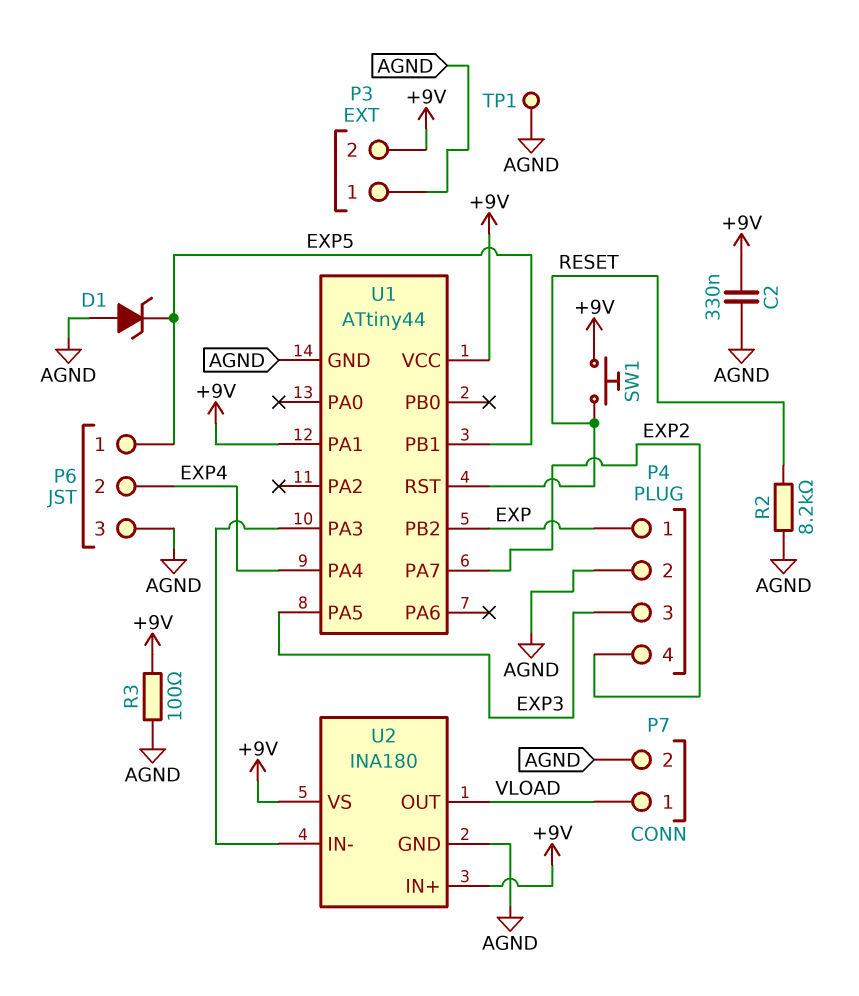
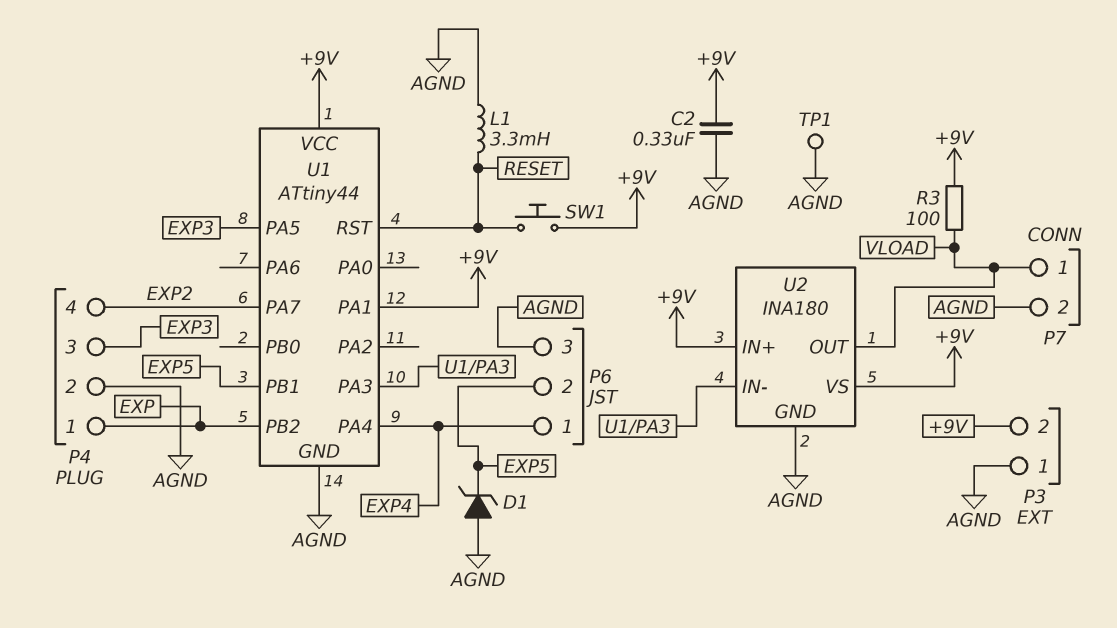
L1: none -> 3.3mH (AGND, RESET)
P6 pin 1: EXP5 -> EXP4
P6 pin 2: EXP4 -> EXP5
R2: 8.2k (AGND, RESET) -> none
R3: 100 (+9V, AGND) -> 100 (+9V, VLOAD)

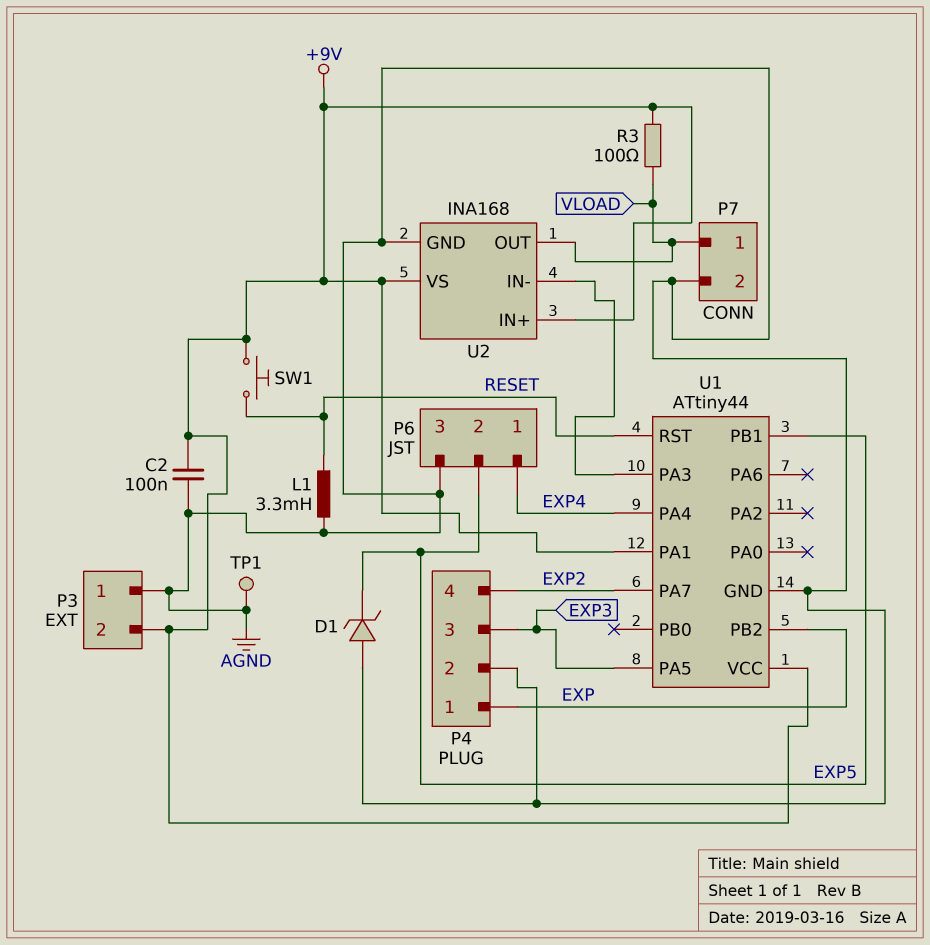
C2: 330nF (+9V, AGND) -> 100nF (+9V, AGND)
U2: INA180 -> INA168

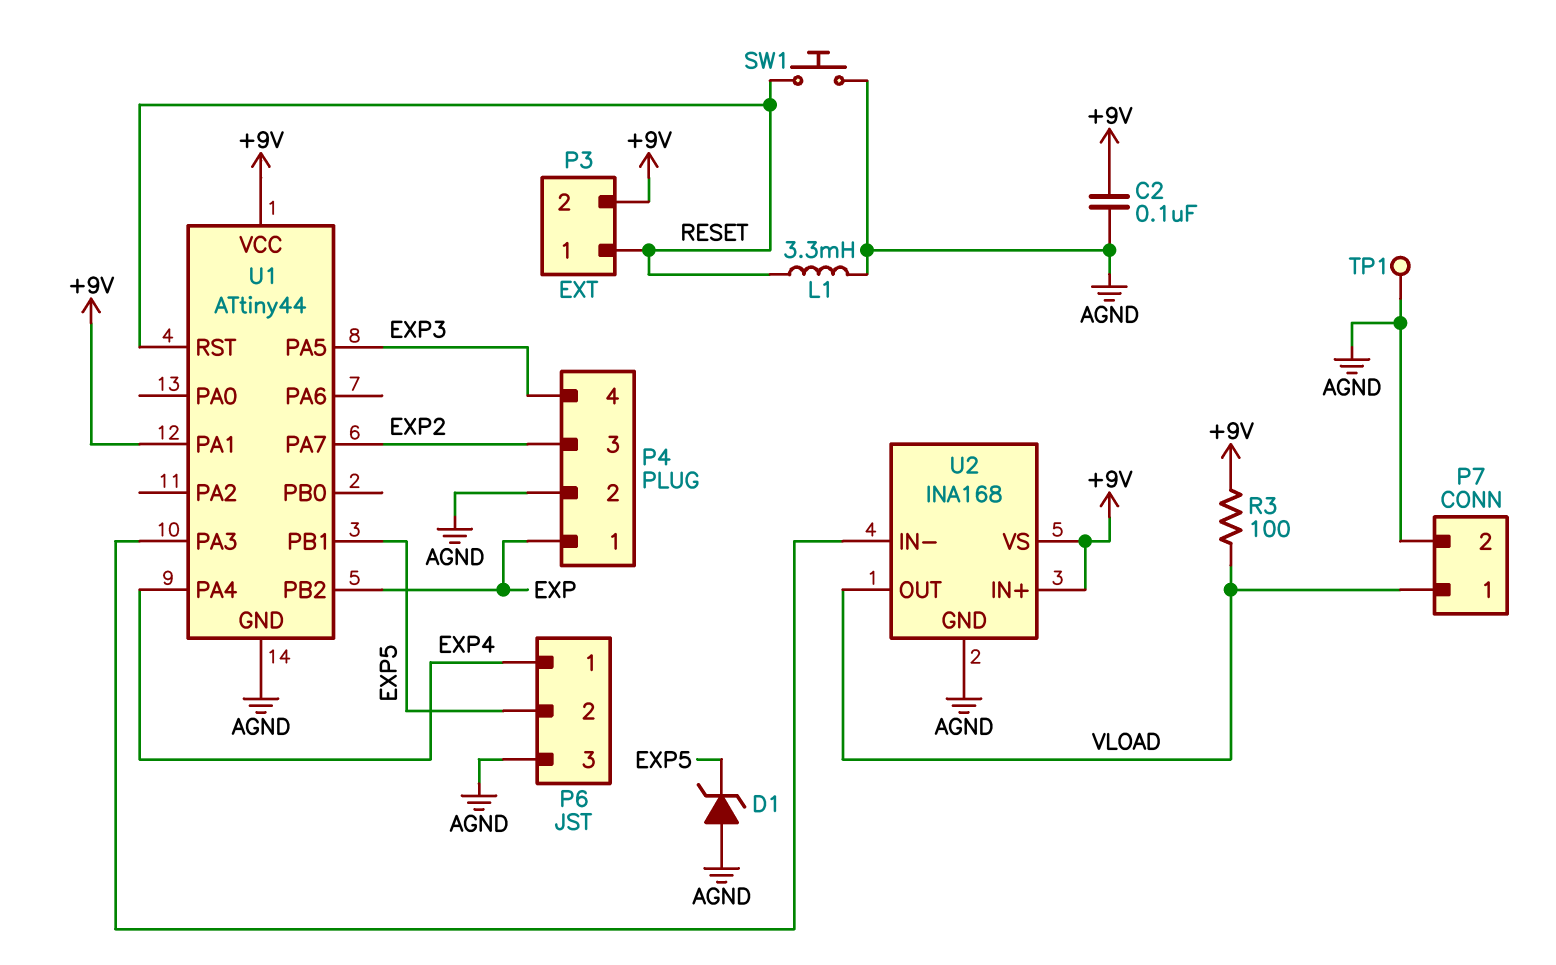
P3 pin 1: AGND -> RESET
P4 pin 3: EXP3 -> EXP2
P4 pin 4: EXP2 -> EXP3
SW1: button (+9V, RESET) -> button (AGND, RESET)

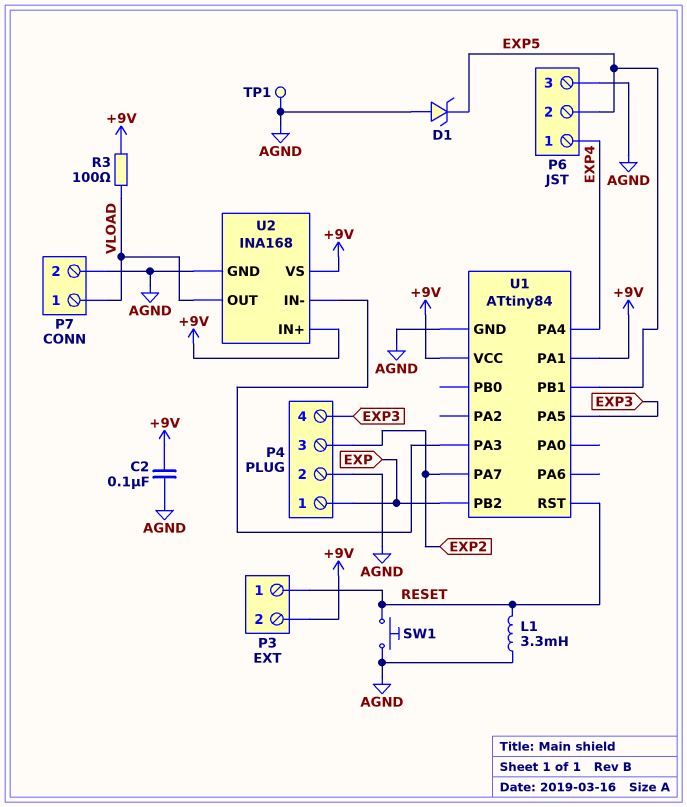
U1: ATtiny44 -> ATtiny84

